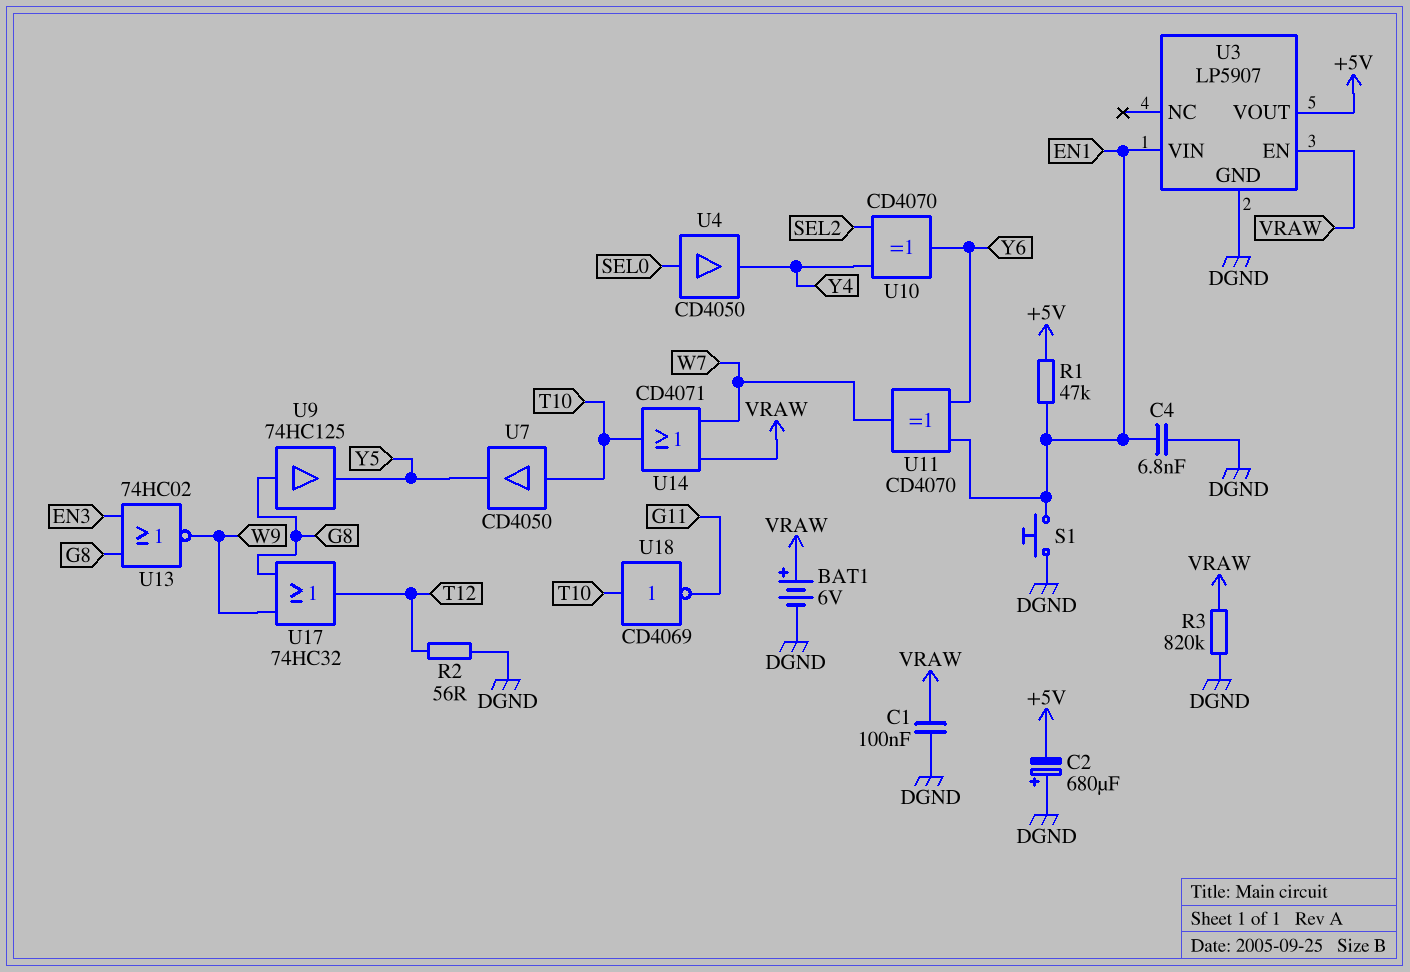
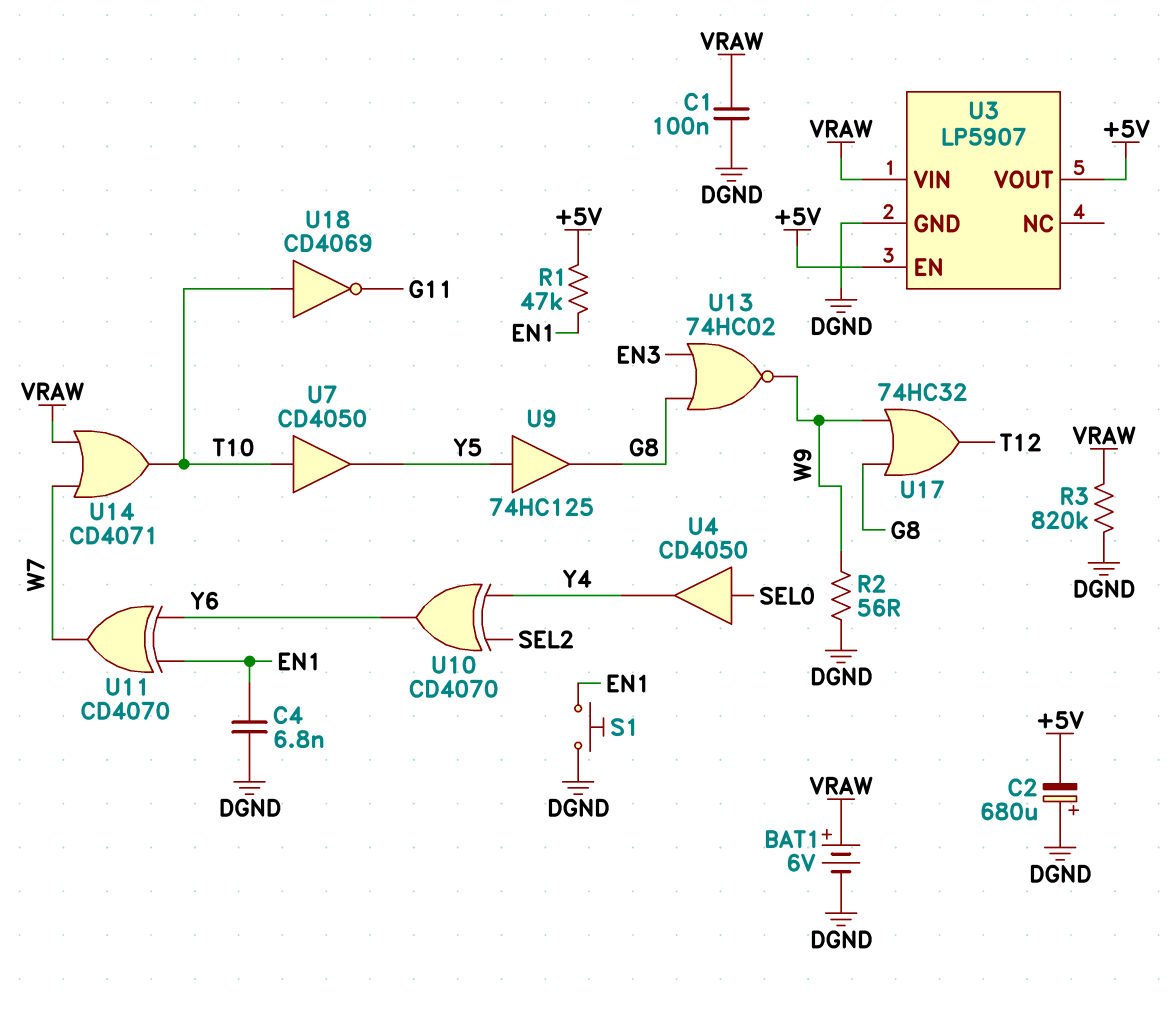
R2: 56 (DGND, T12) -> 56 (DGND, W9)
U3 pin EN: VRAW -> +5V
U3 pin VIN: EN1 -> VRAW
U9: buffer 74HC125 (in G8, out Y5) -> buffer 74HC125 (in Y5, out G8)

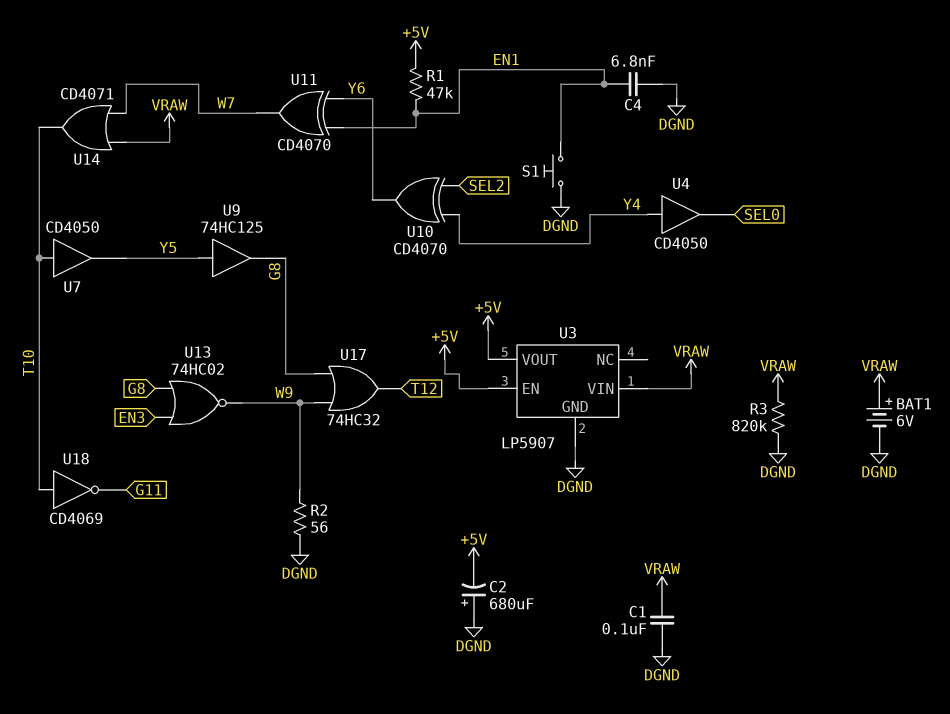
U4: buffer CD4050 (in SEL0, out Y4) -> buffer CD4050 (in Y4, out SEL0)

